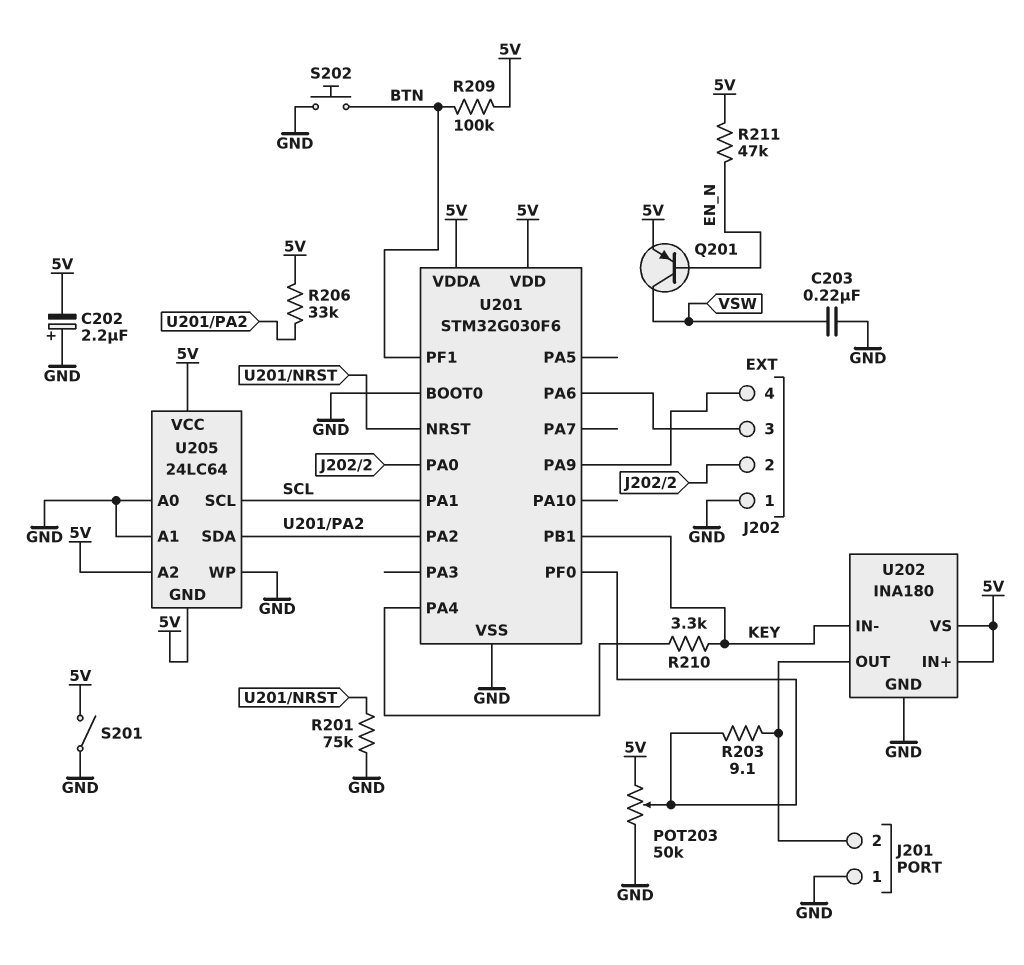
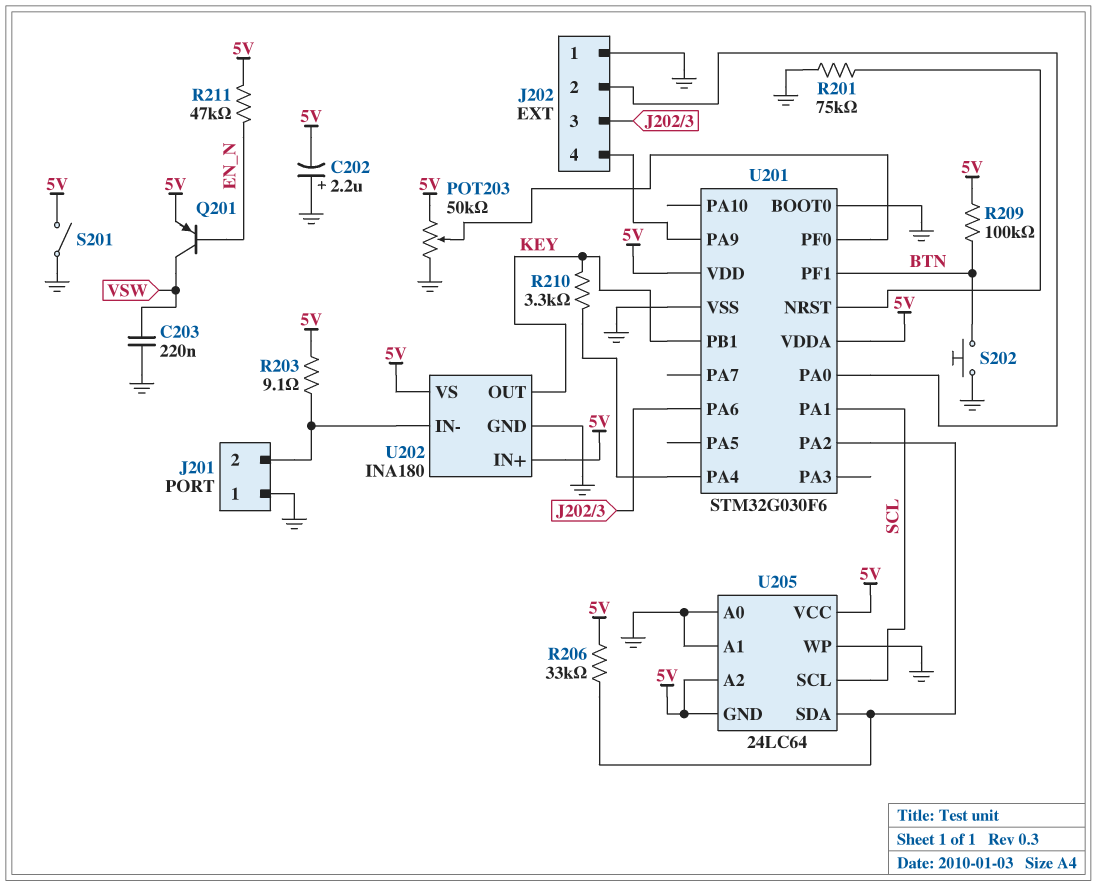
R203: 9.1 (J201/2, U201/PF0) -> 9.1 (5V, J201/2)
U202 pin IN-: KEY -> J201/2
U202 pin OUT: J201/2 -> KEY

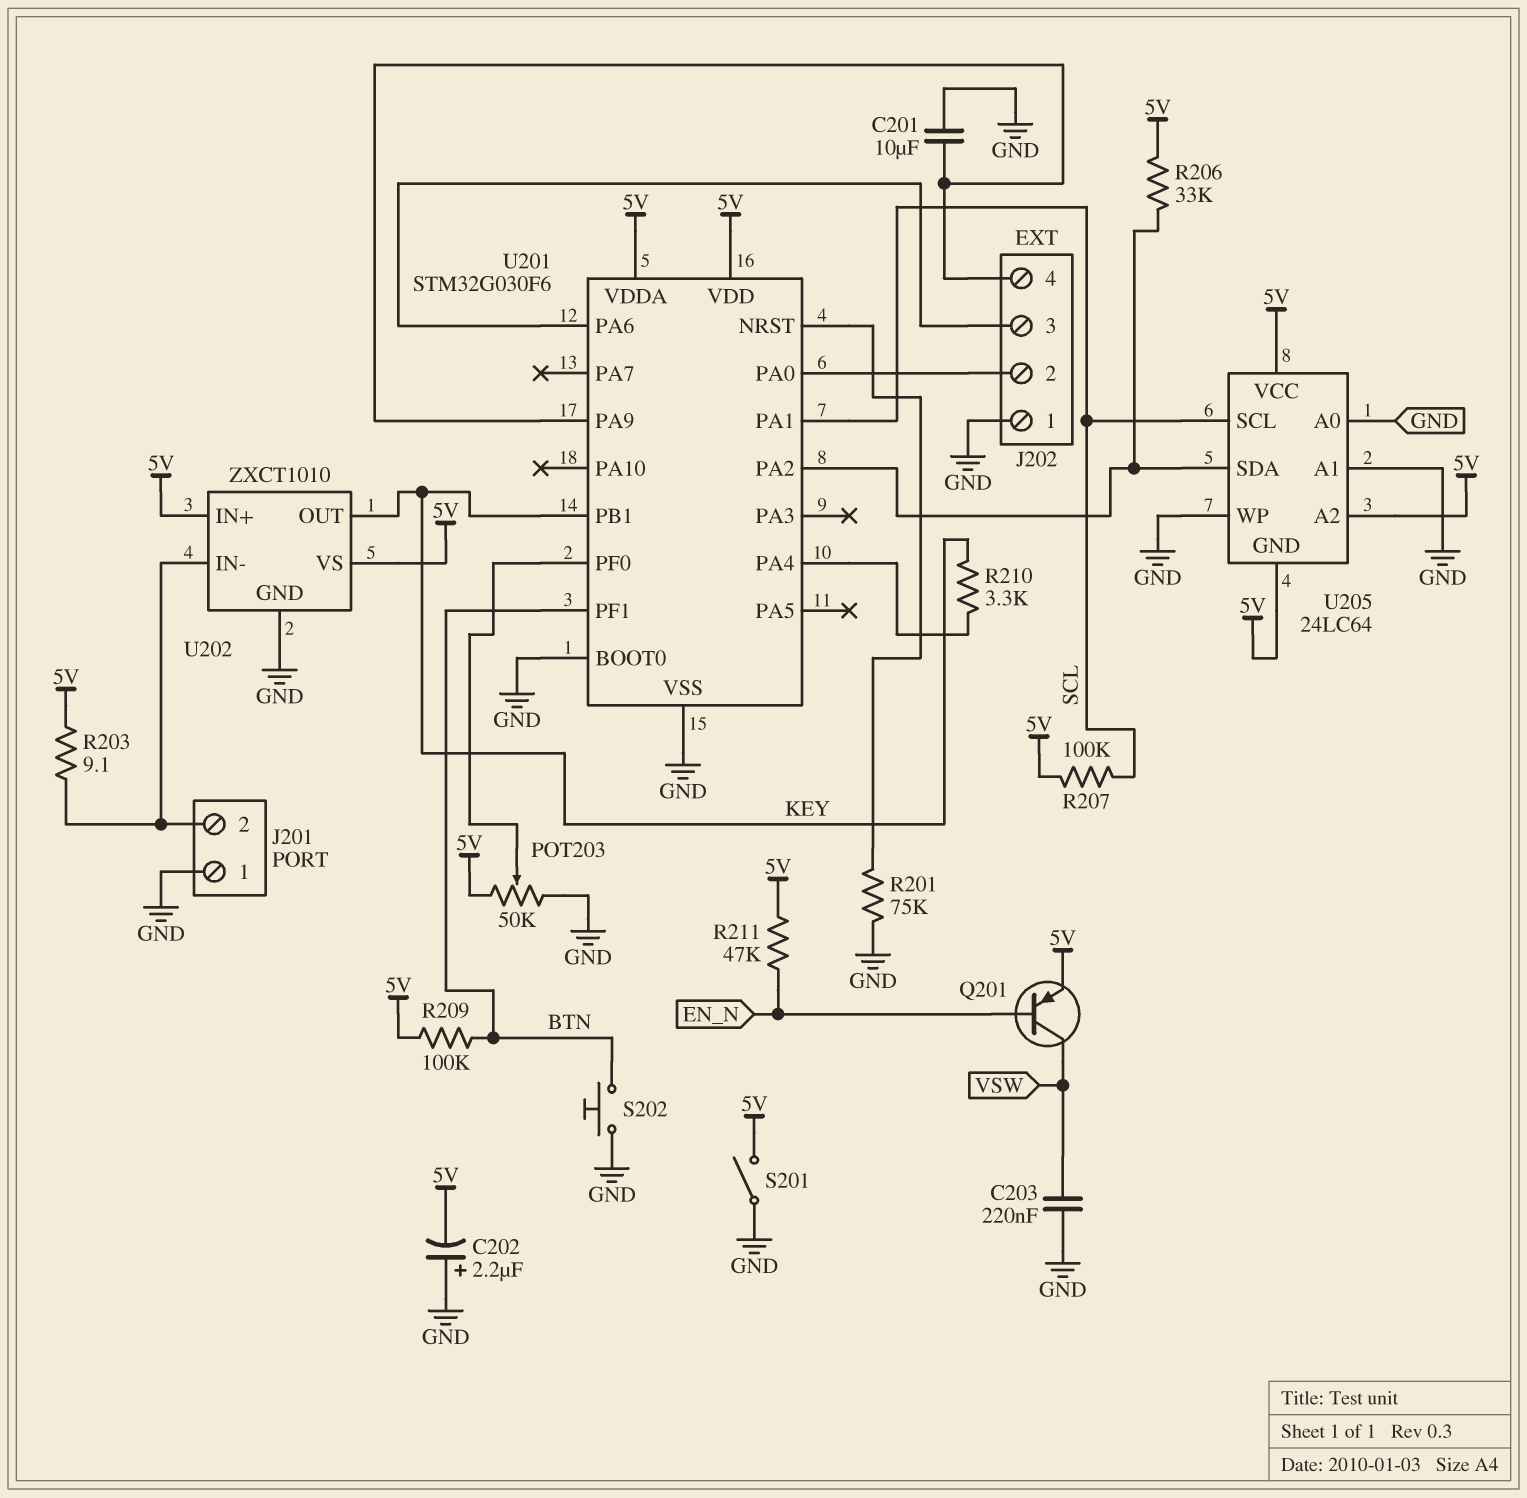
C201: none -> 10uF (GND, J202/4)
R207: none -> 100k (5V, SCL)
U202: INA180 -> ZXCT1010

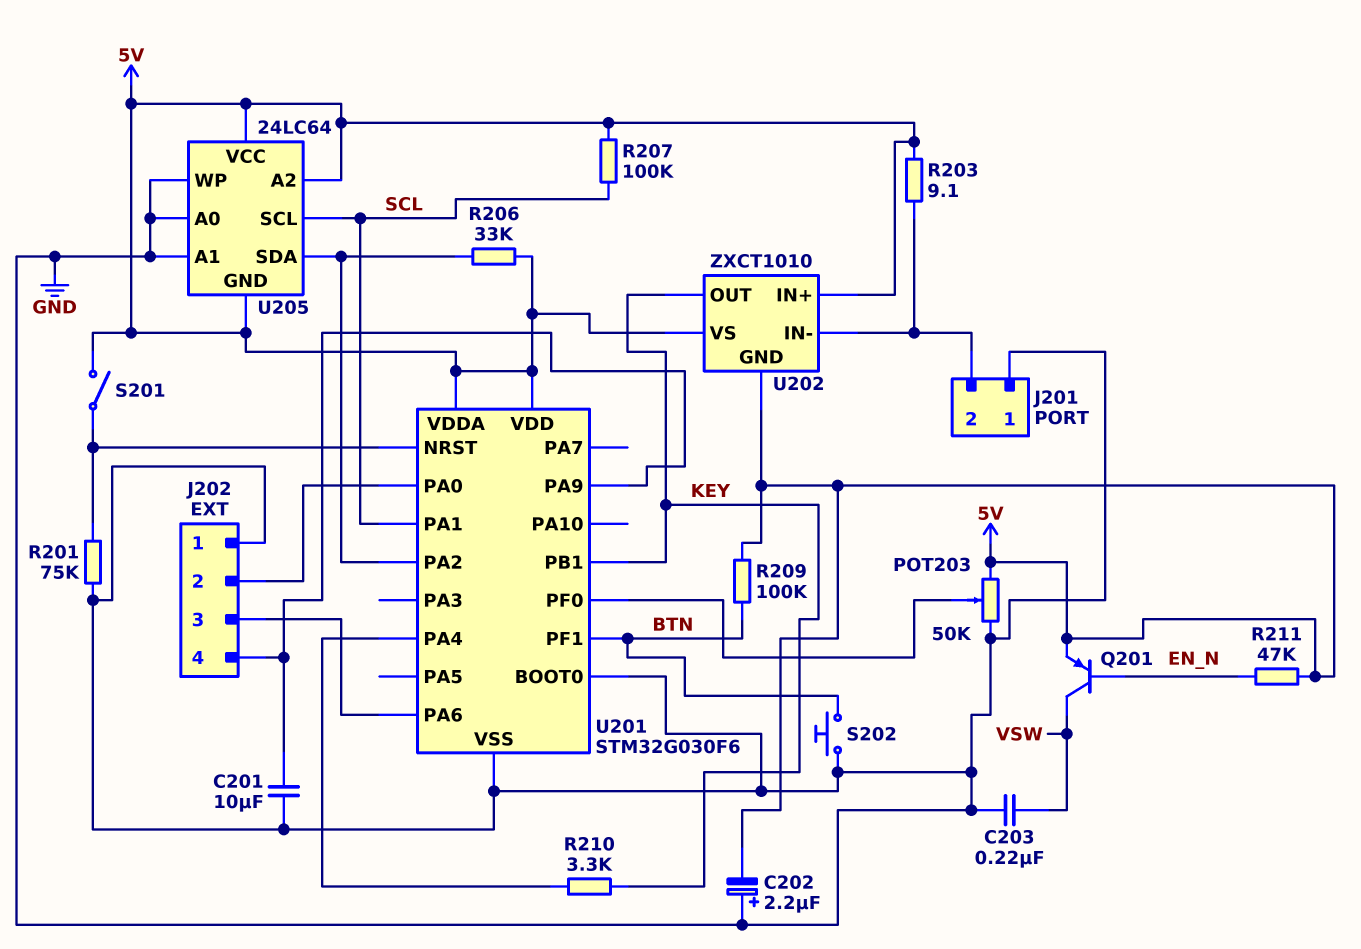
S201: switch (5V, GND) -> switch (5V, U201/NRST)
U202 pin GND: GND -> 5V

